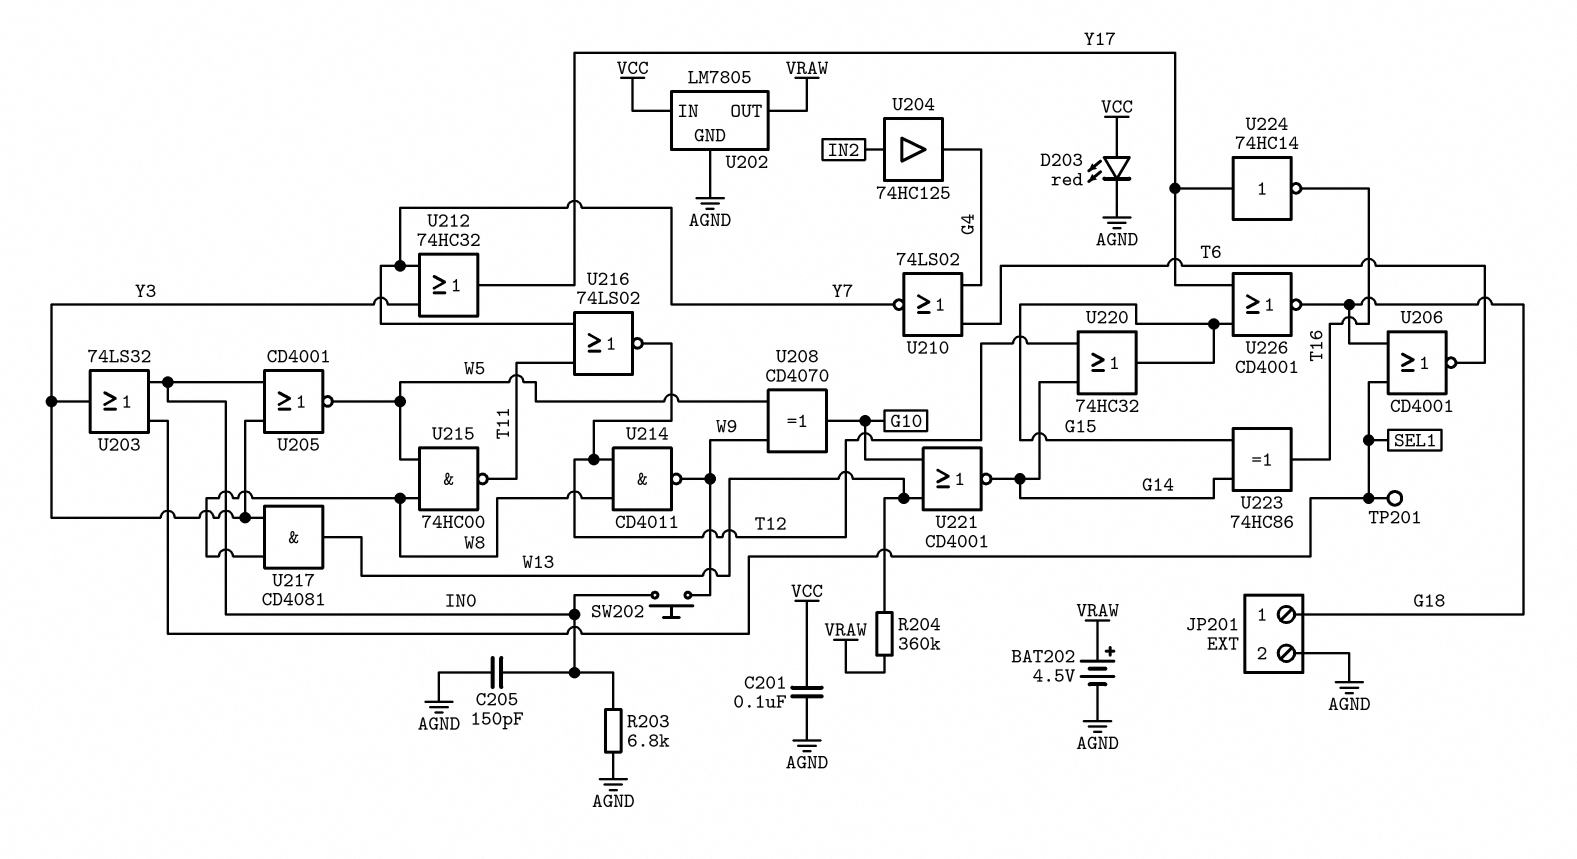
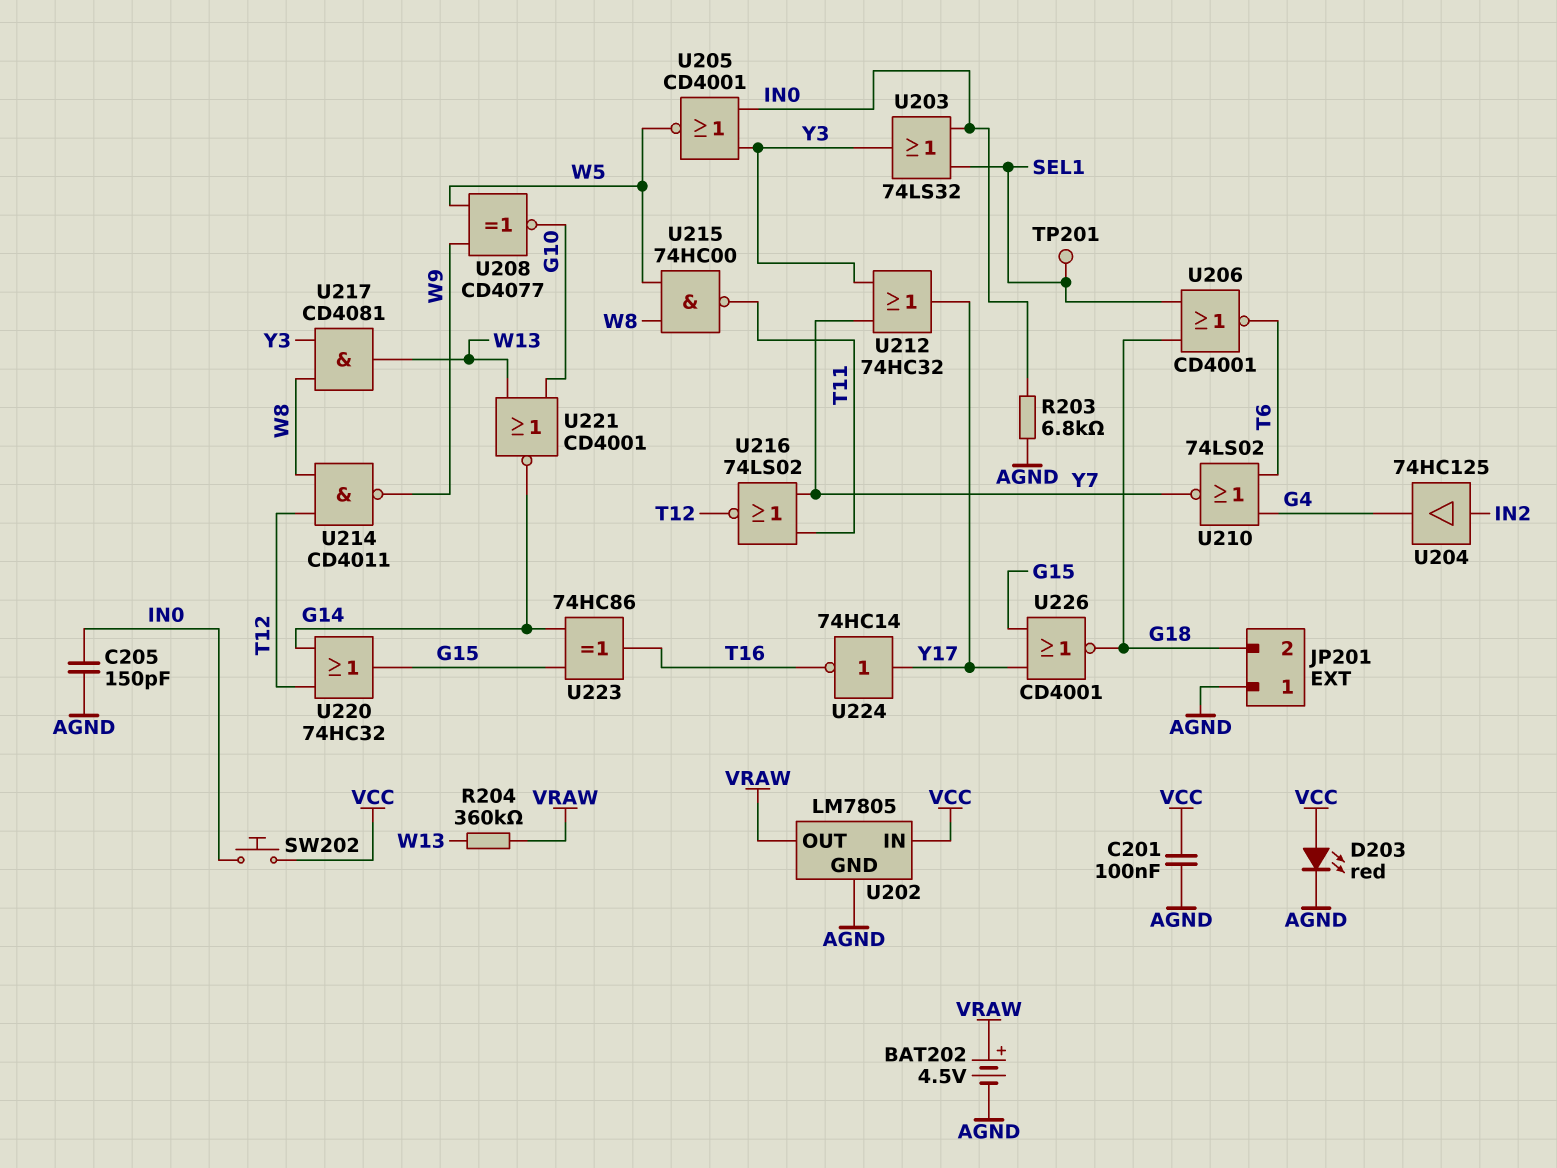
JP201 pin 1: G18 -> AGND
JP201 pin 2: AGND -> G18
SW202: button (IN0, W9) -> button (IN0, VCC)
U208: XOR CD4070 (in W5, in W9, out G10) -> XNOR CD4077 (in W5, in W9, out G10)

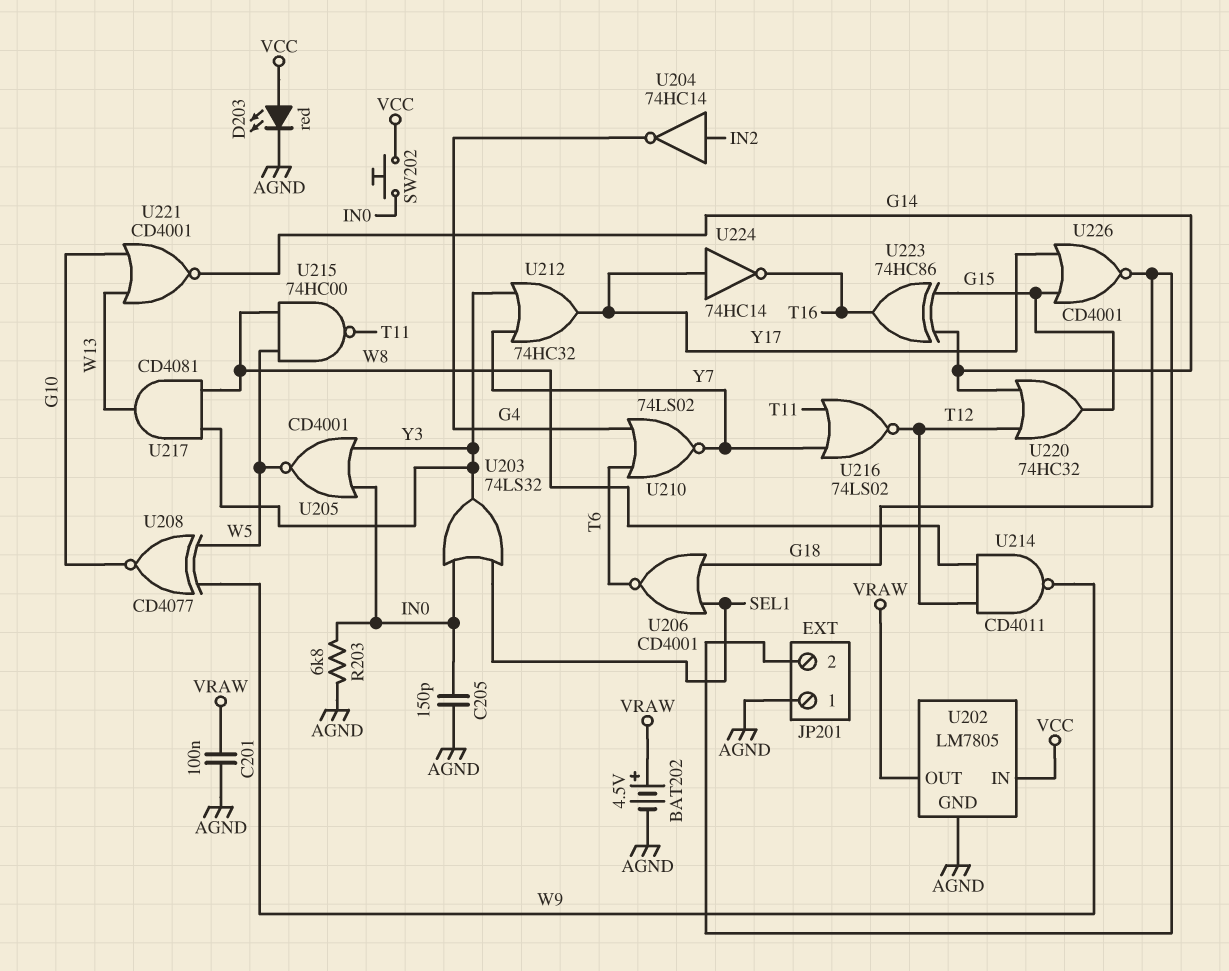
C201: 100nF (AGND, VCC) -> 100nF (AGND, VRAW)
R204: 360k (VRAW, W13) -> none
TP201: test point (SEL1) -> none
U204: buffer 74HC125 (in IN2, out G4) -> NOT 74HC14 (in IN2, out G4)

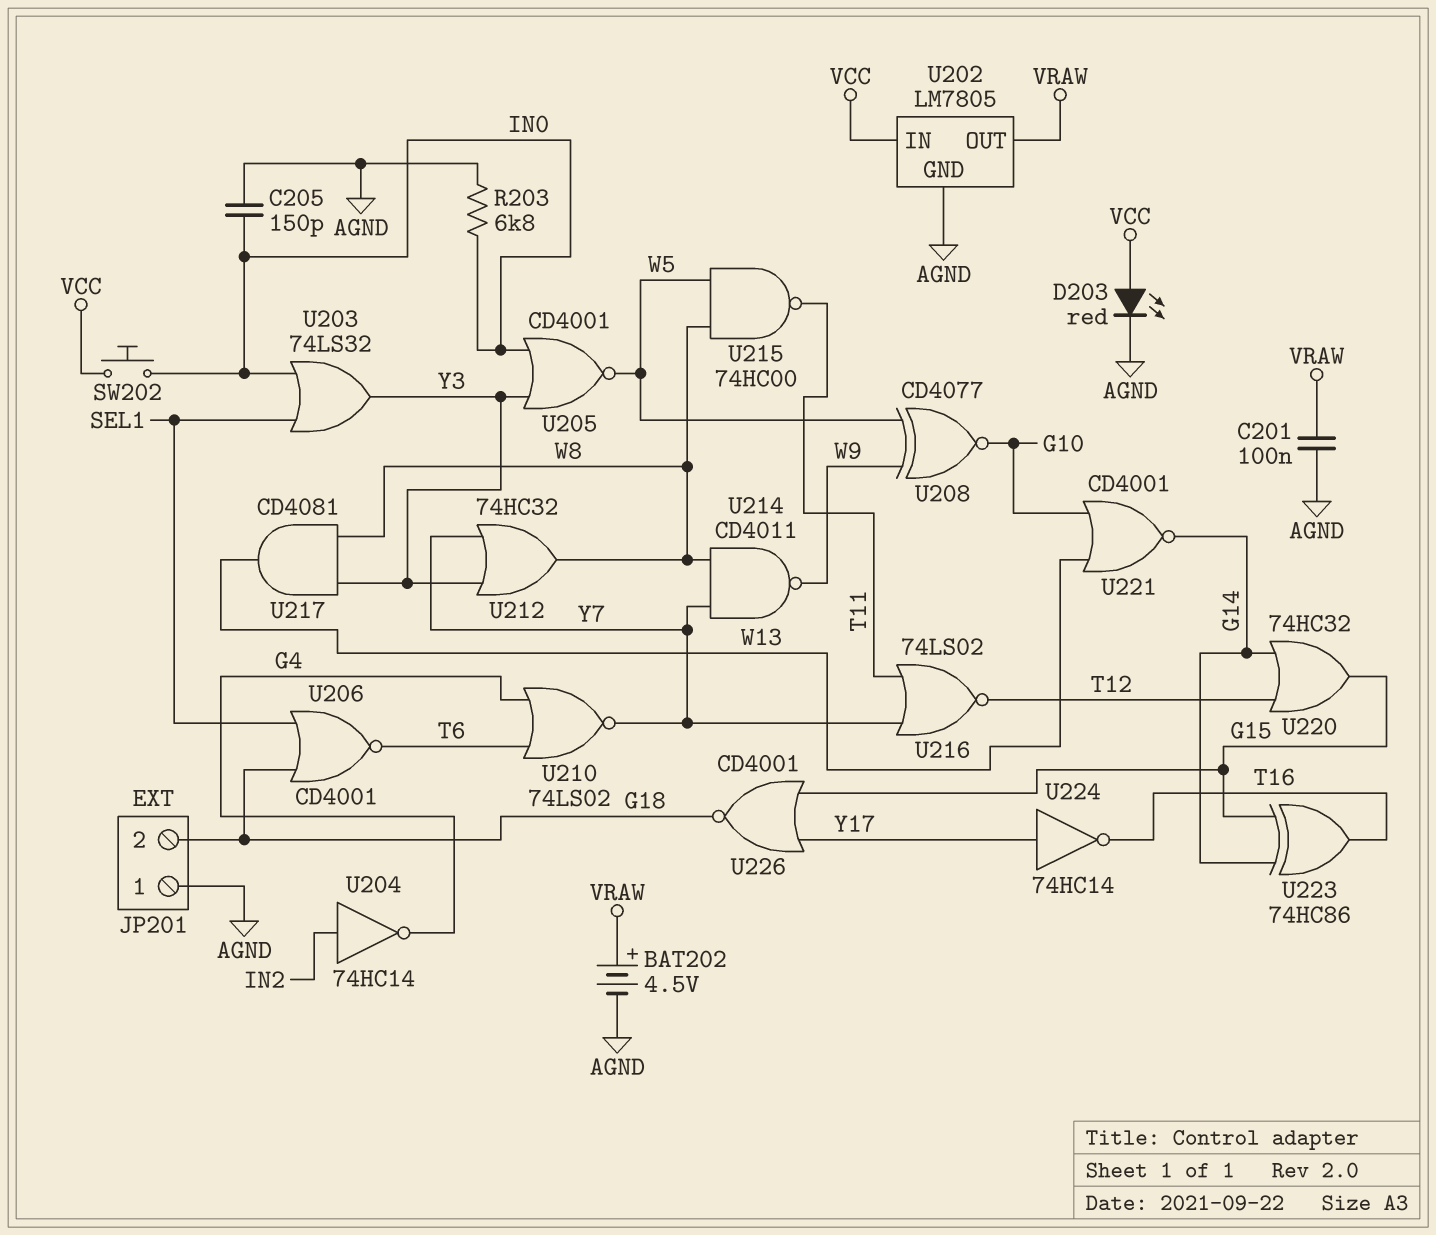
U212: OR 74HC32 (in Y3, in Y7, out Y17) -> OR 74HC32 (in Y3, in Y7, out W8)
U214: NAND CD4011 (in T12, in W8, out W9) -> NAND CD4011 (in W8, in Y7, out W9)

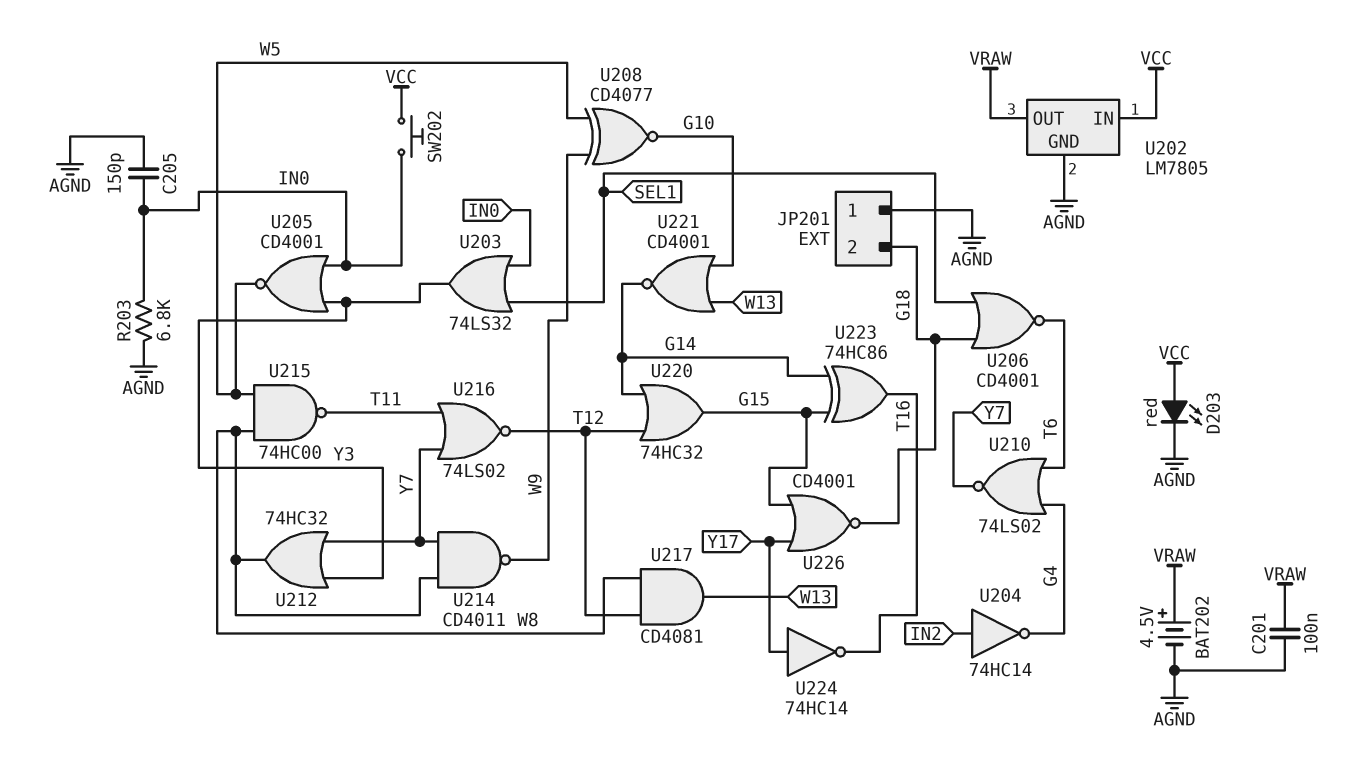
U217: AND CD4081 (in W8, in Y3, out W13) -> AND CD4081 (in T12, in W8, out W13)

